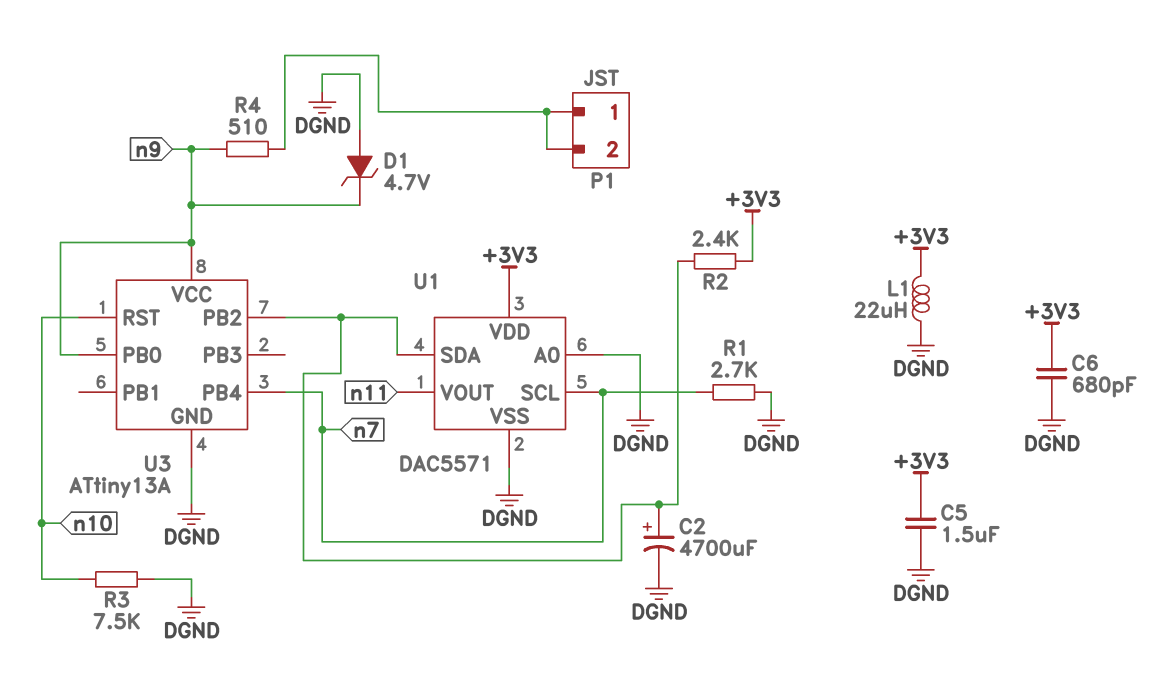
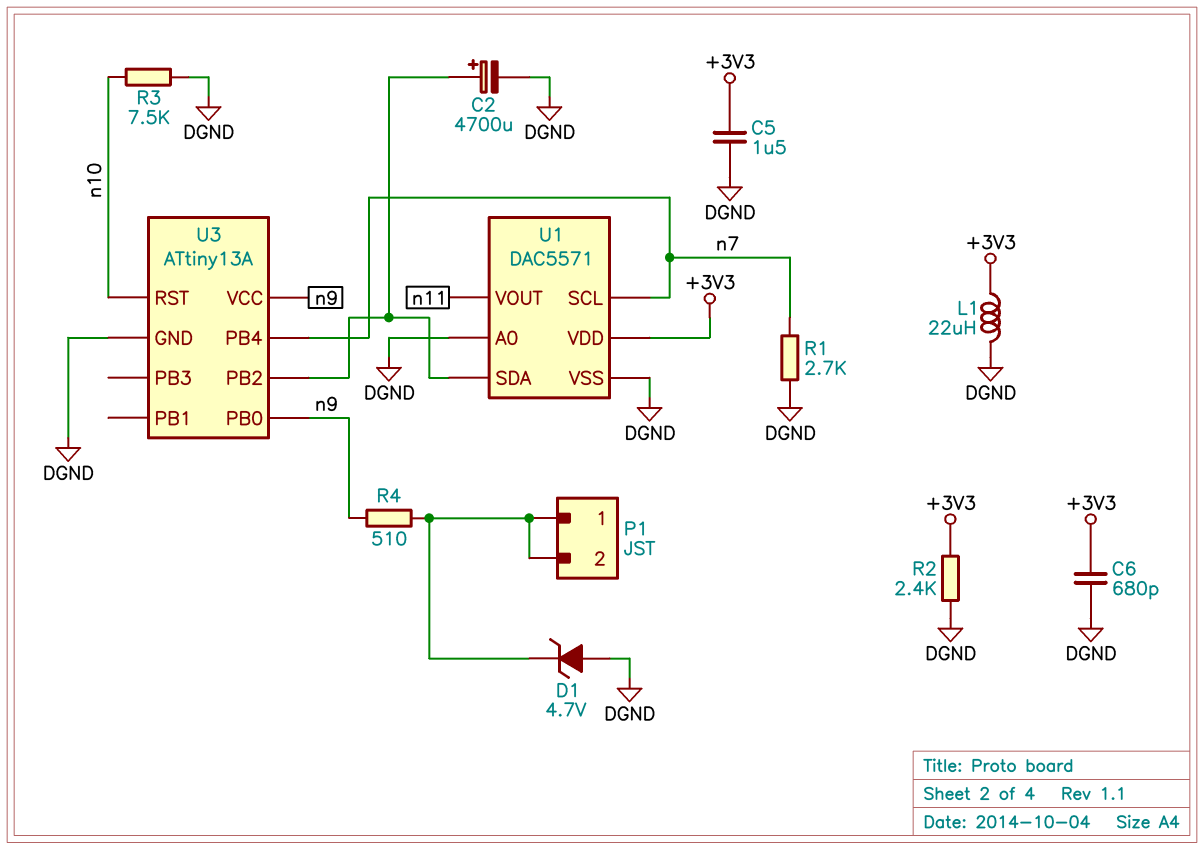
D1: zener 4.7V (A DGND, K n9) -> zener 4.7V (A DGND, K P1/1)
R2: 2.4k (+3V3, U1/SDA) -> 2.4k (+3V3, DGND)

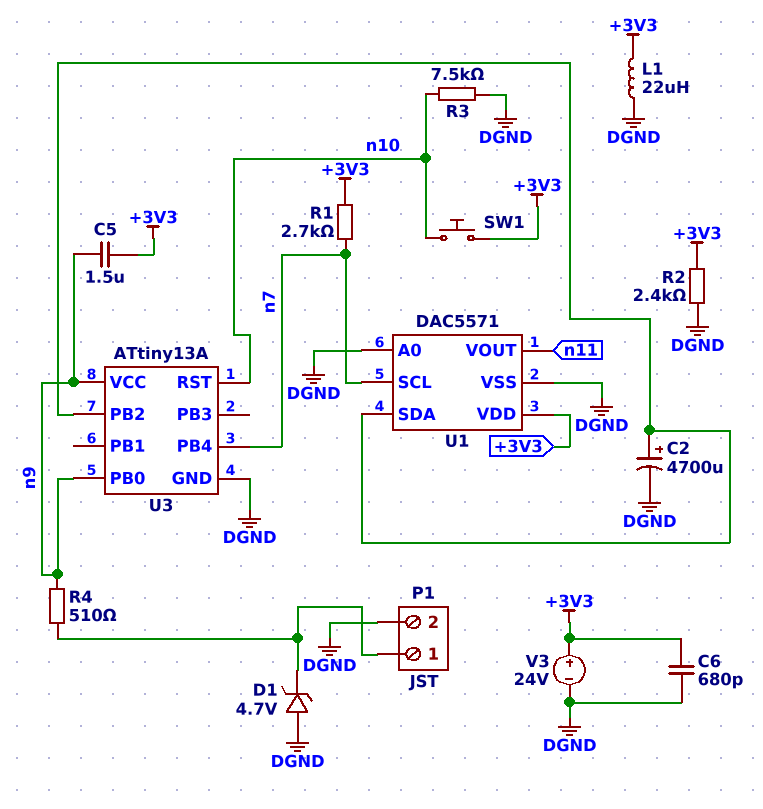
C5: 1.5uF (+3V3, DGND) -> 1.5uF (+3V3, n9)
P1 pin 2: P1/1 -> DGND
R1: 2.7k (DGND, n7) -> 2.7k (+3V3, n7)
SW1: none -> button (+3V3, n10)
V3: none -> 24V (plus +3V3, minus DGND)

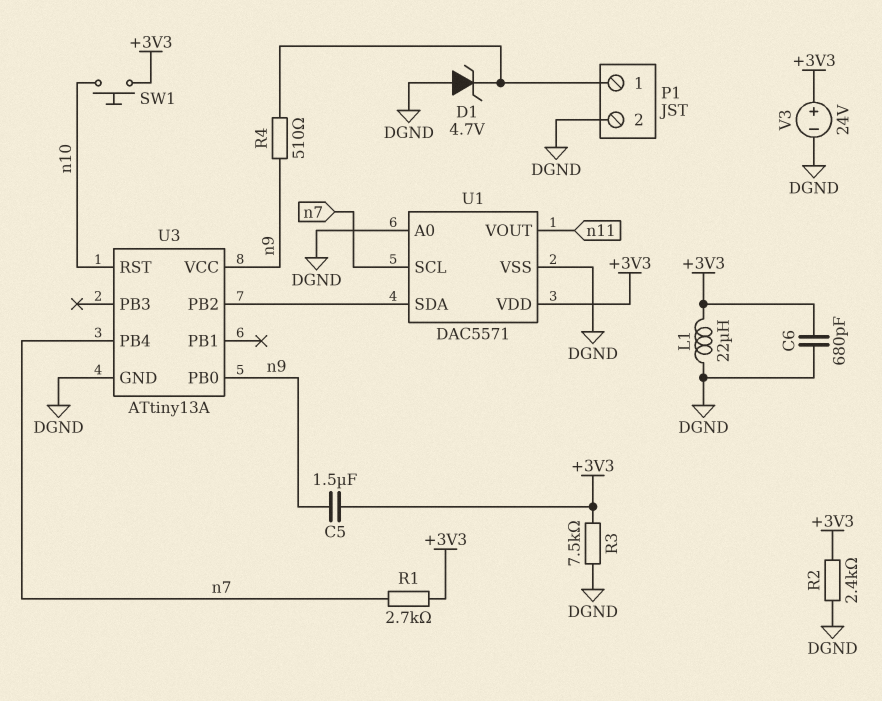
C2: 4700uF (plus U1/SDA, minus DGND) -> none
R3: 7.5k (DGND, n10) -> 7.5k (+3V3, DGND)

